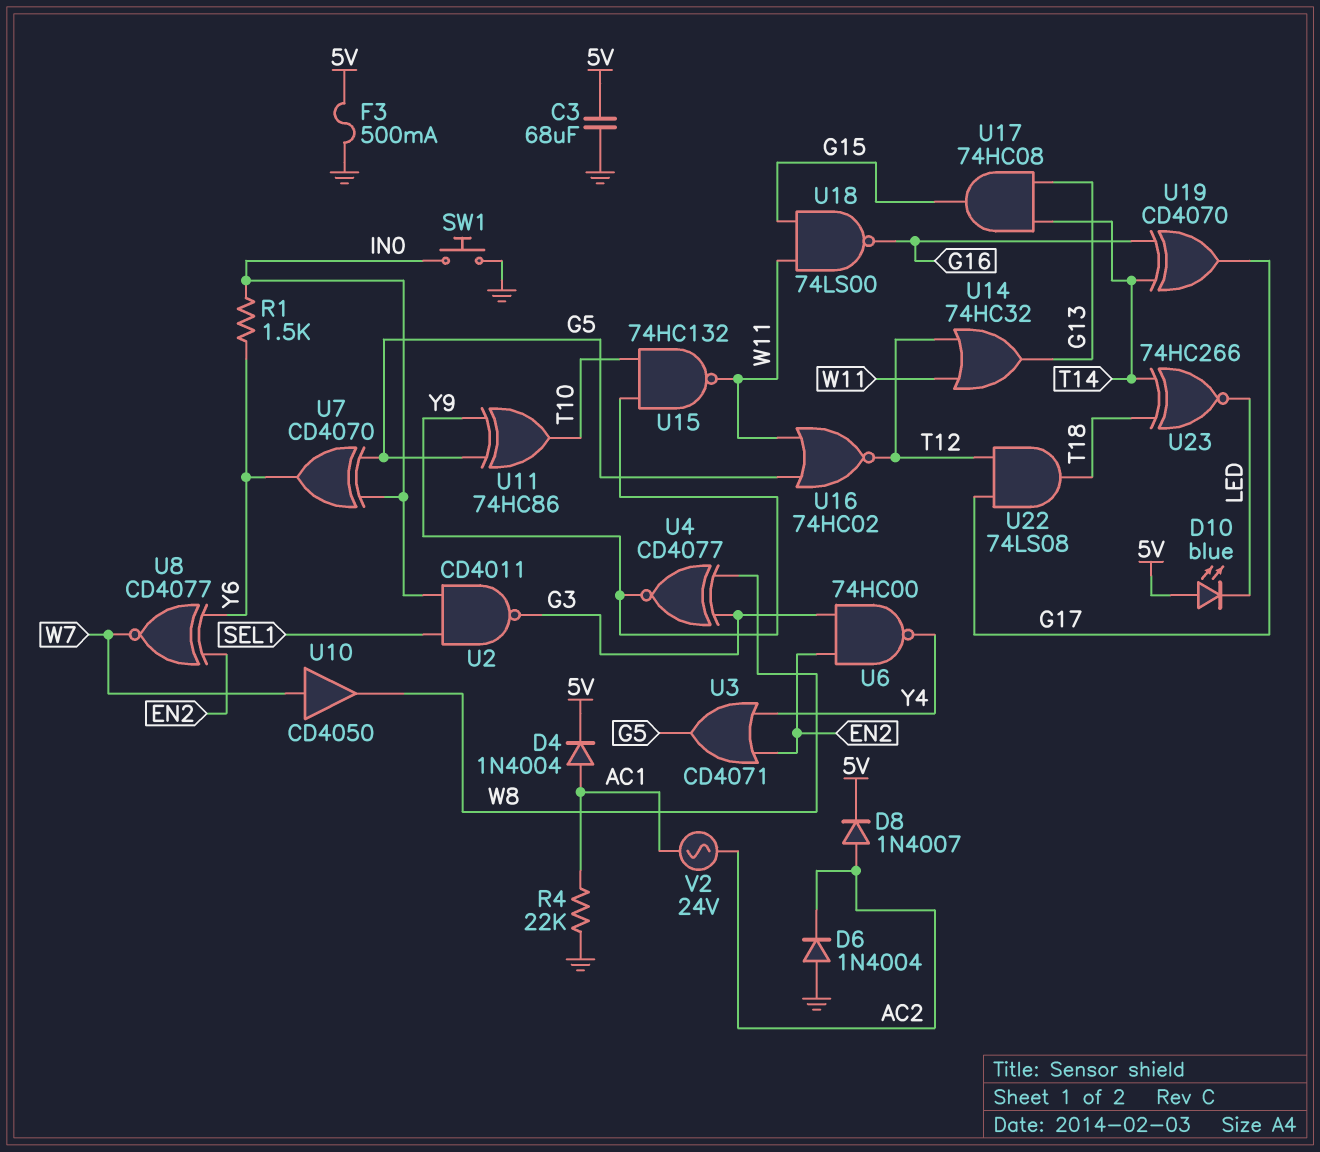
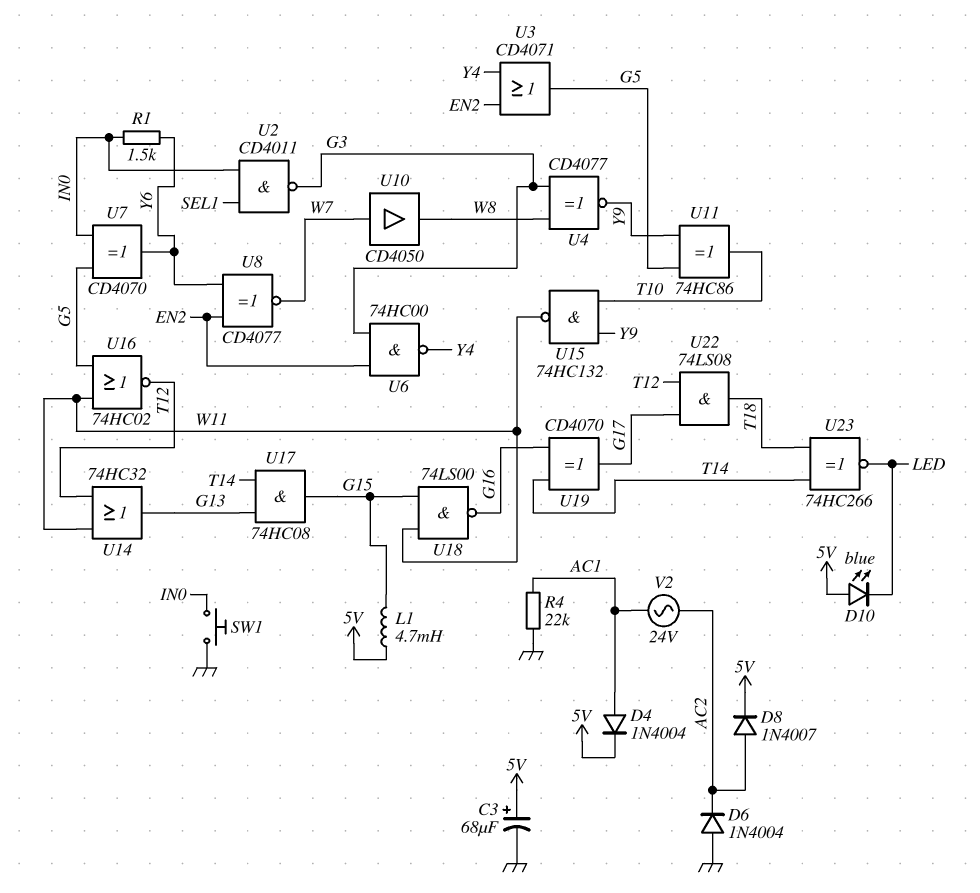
C3: 68uF (5V, GND) -> 68uF (plus 5V, minus GND)
F3: 500mA (5V, GND) -> none
L1: none -> 4.7mH (5V, G15)

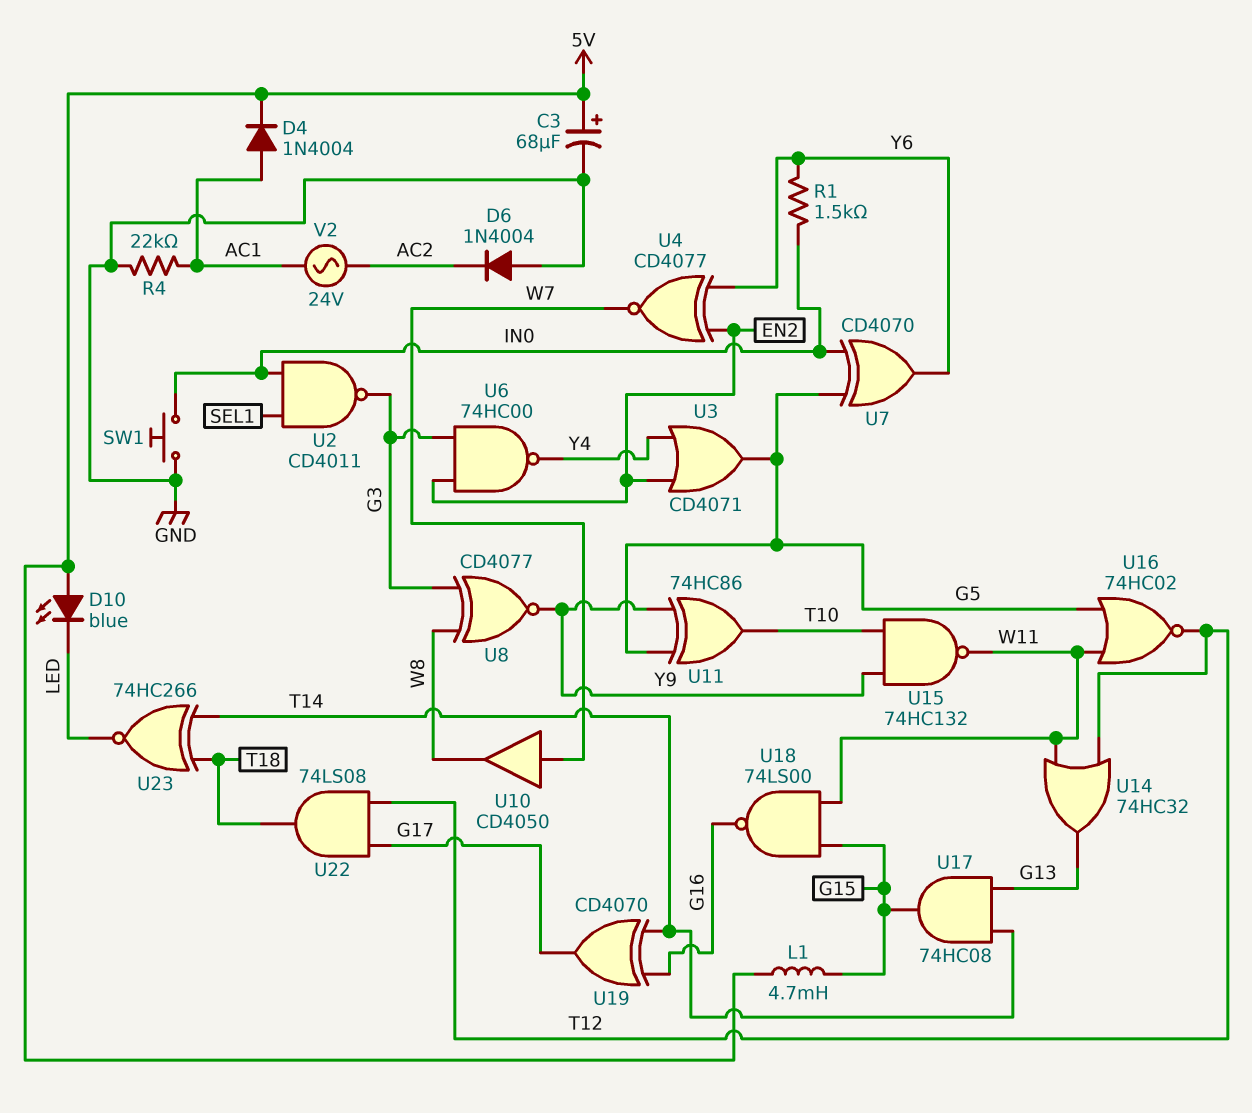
D8: diode 1N4007 (A AC2, K 5V) -> none
U4: XNOR CD4077 (in G3, in W8, out Y9) -> XNOR CD4077 (in EN2, in Y6, out W7)
U8: XNOR CD4077 (in EN2, in Y6, out W7) -> XNOR CD4077 (in G3, in W8, out Y9)

